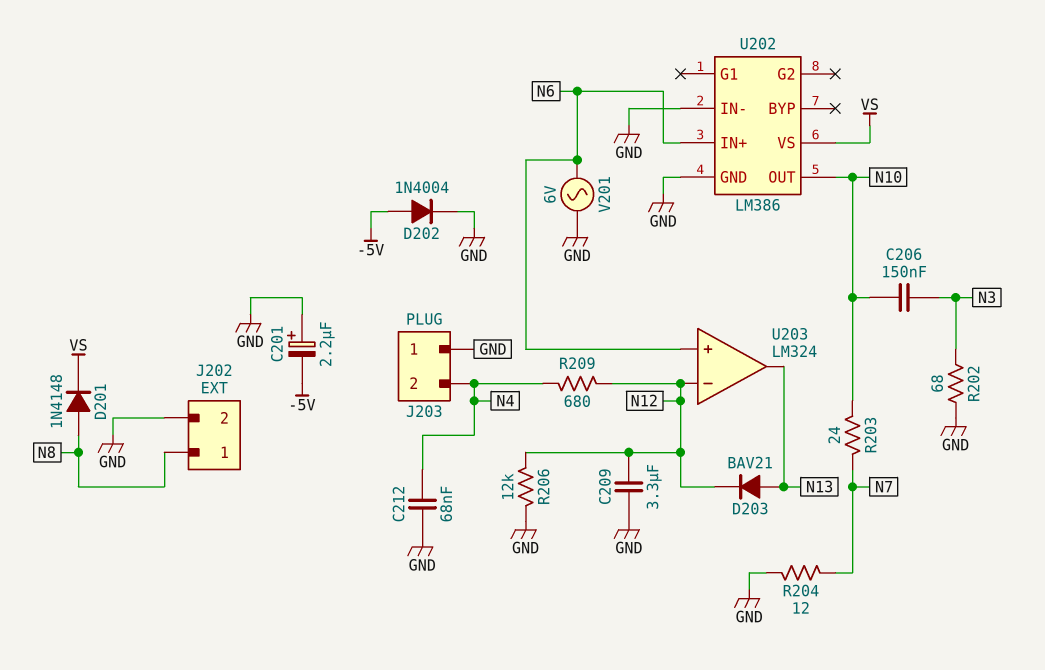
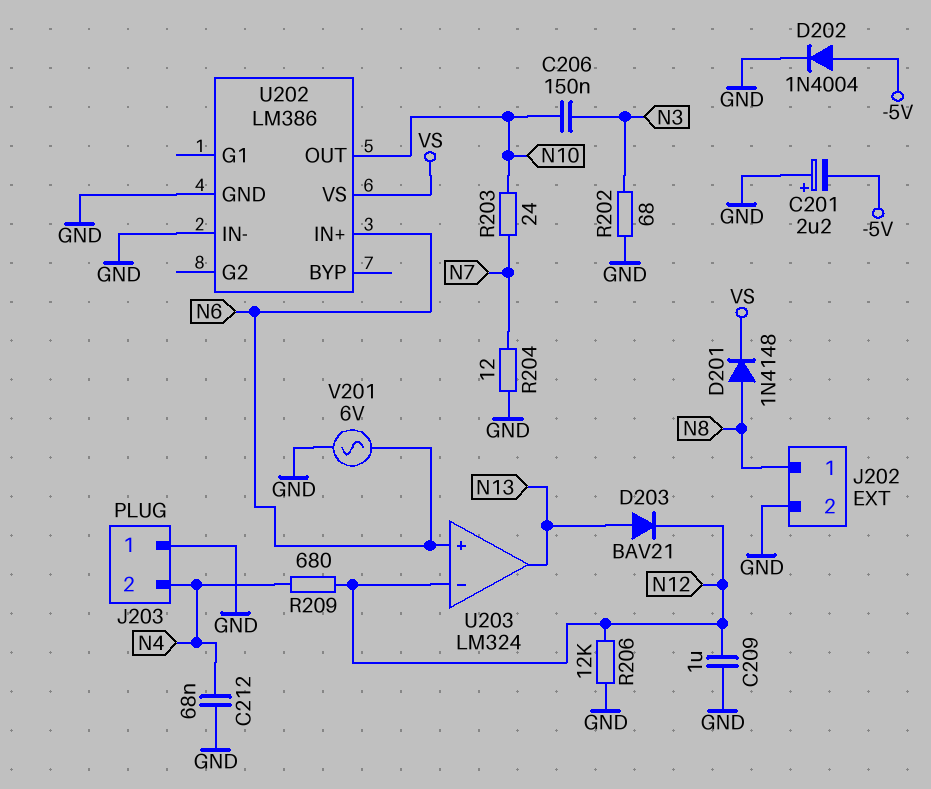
C209: 3.3uF (GND, N12) -> 1uF (GND, N12)

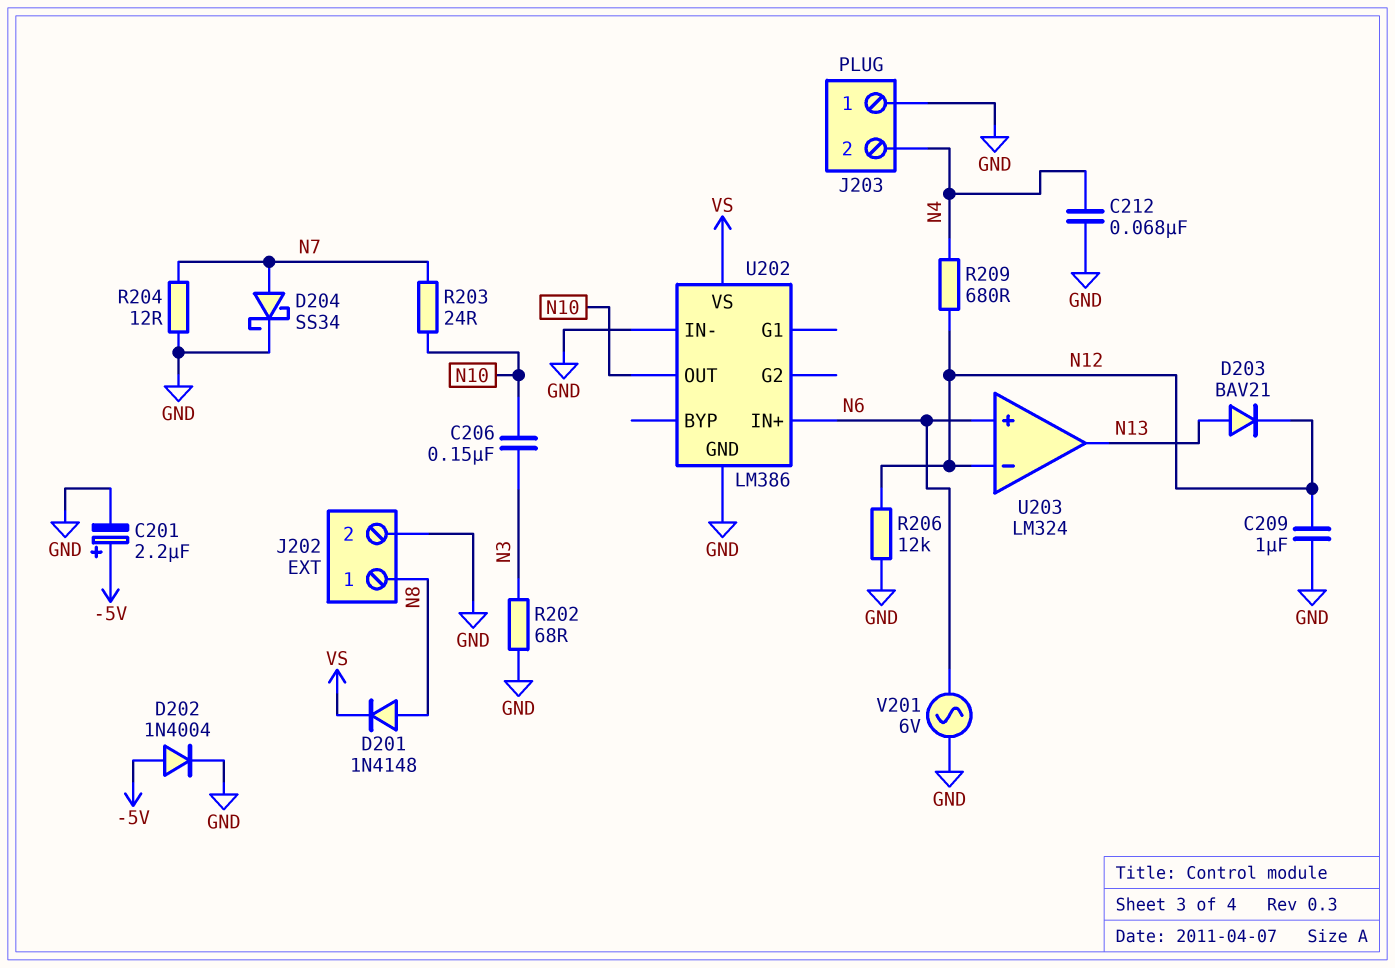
C201: 2.2uF (plus GND, minus -5V) -> 2.2uF (plus -5V, minus GND)
D204: none -> schottky SS34 (A N7, K GND)

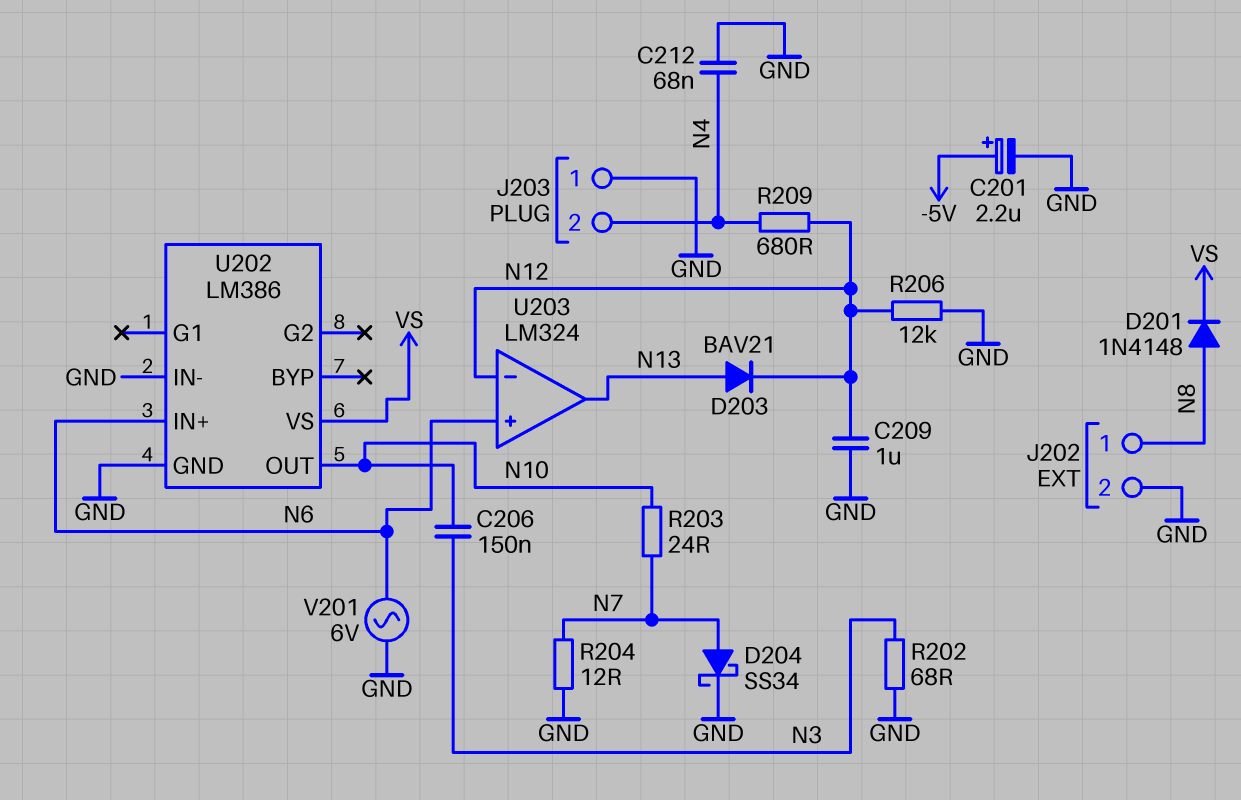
D202: diode 1N4004 (A -5V, K GND) -> none

